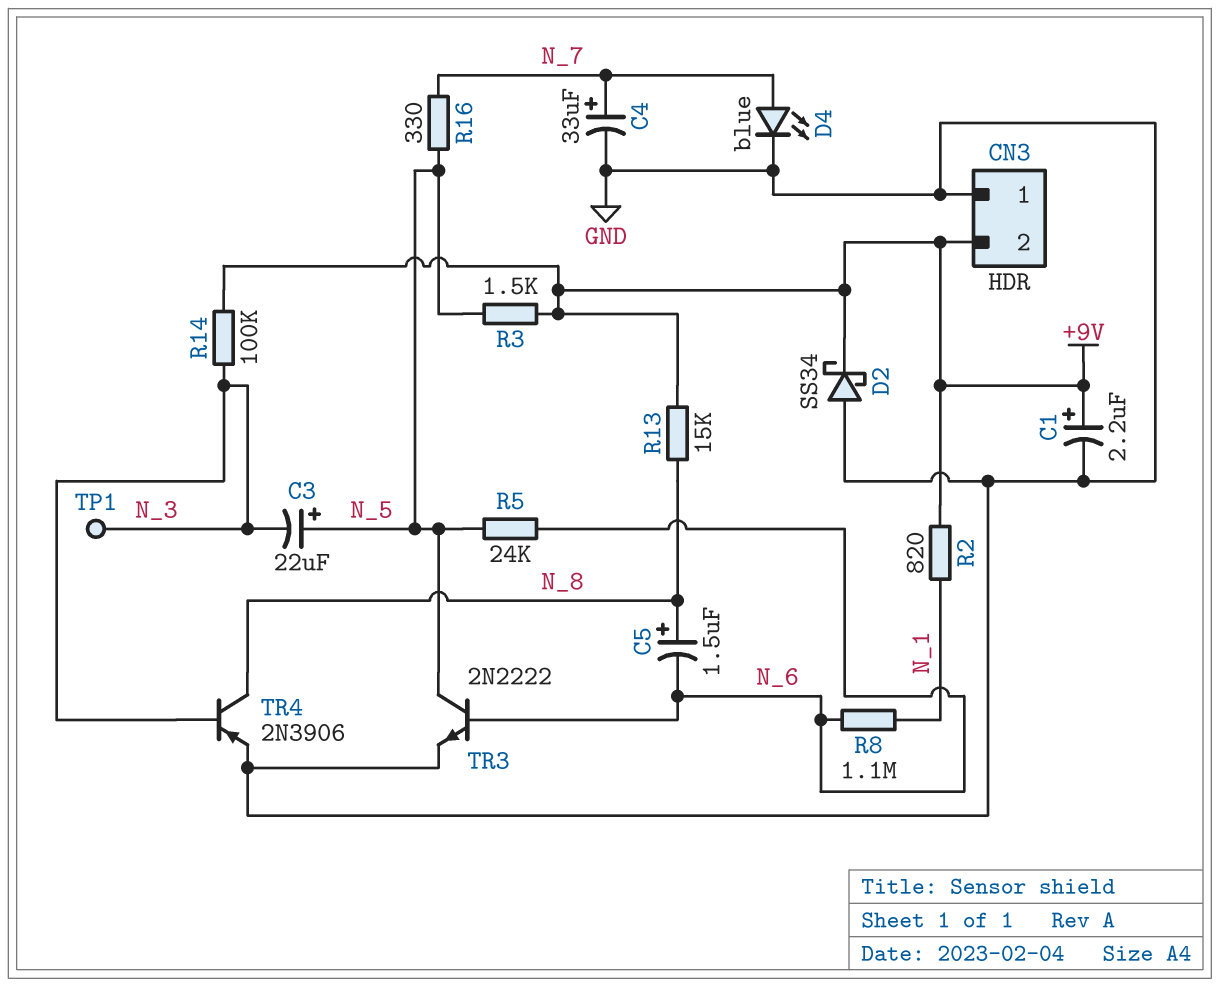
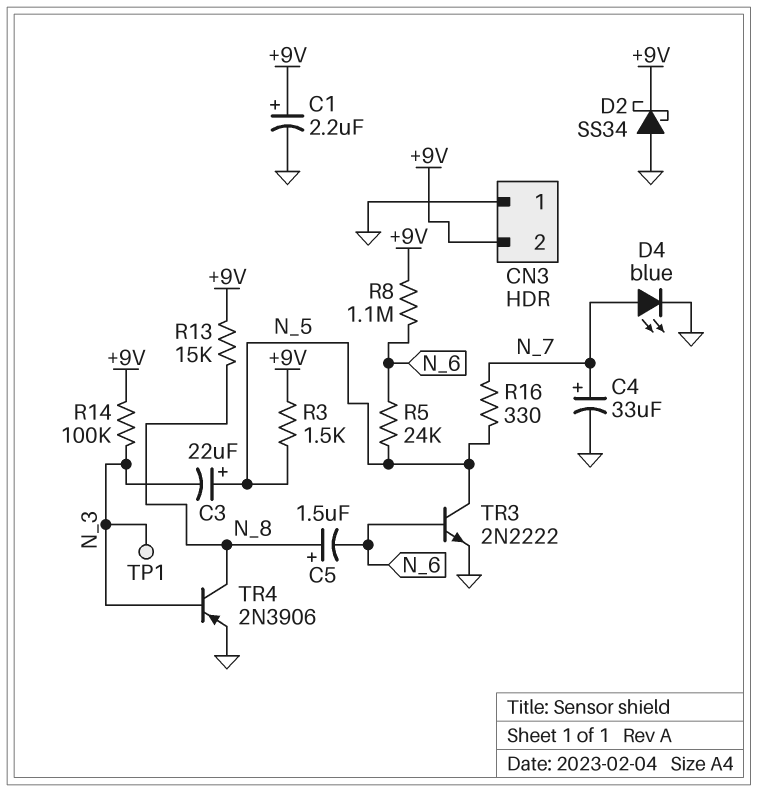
R2: 820 (+9V, N_1) -> none
R8: 1.1M (N_1, N_6) -> 1.1M (+9V, N_6)

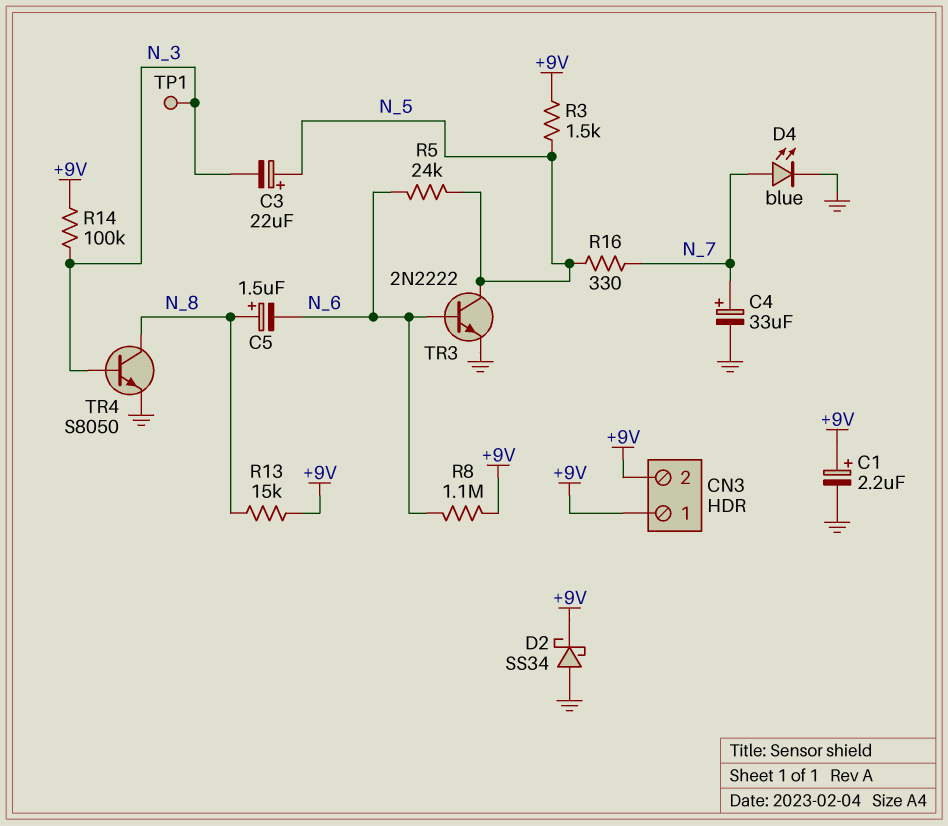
CN3 pin 1: GND -> +9V
TR4: PNP 2N3906 (B N_3, C N_8, E GND) -> NPN S8050 (B N_3, C N_8, E GND)

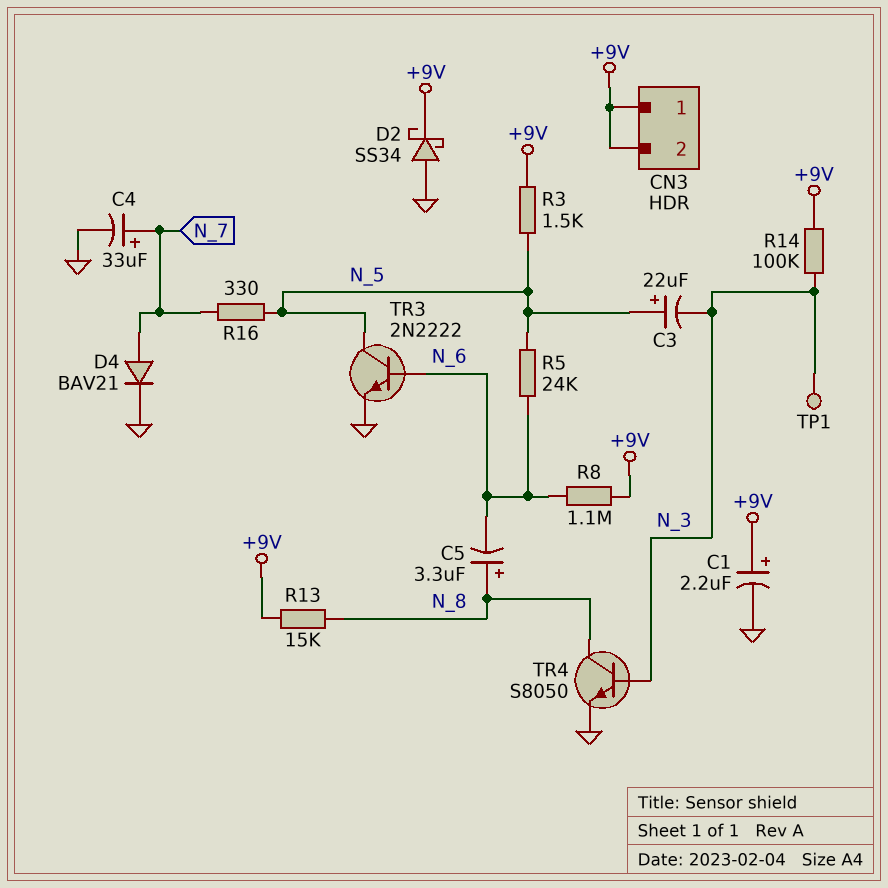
C5: 1.5uF (plus N_8, minus N_6) -> 3.3uF (plus N_8, minus N_6)
D4: LED blue (A N_7, K GND) -> diode BAV21 (A N_7, K GND)

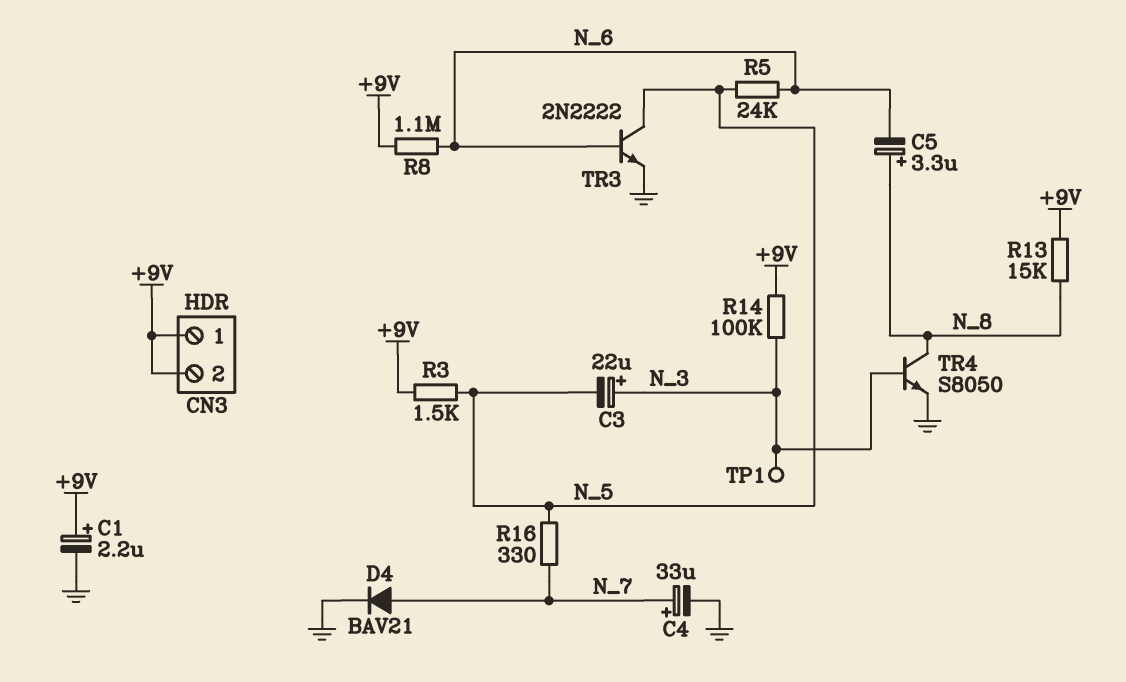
C3: 22uF (plus N_5, minus N_3) -> 22uF (plus N_3, minus N_5)
D2: schottky SS34 (A GND, K +9V) -> none

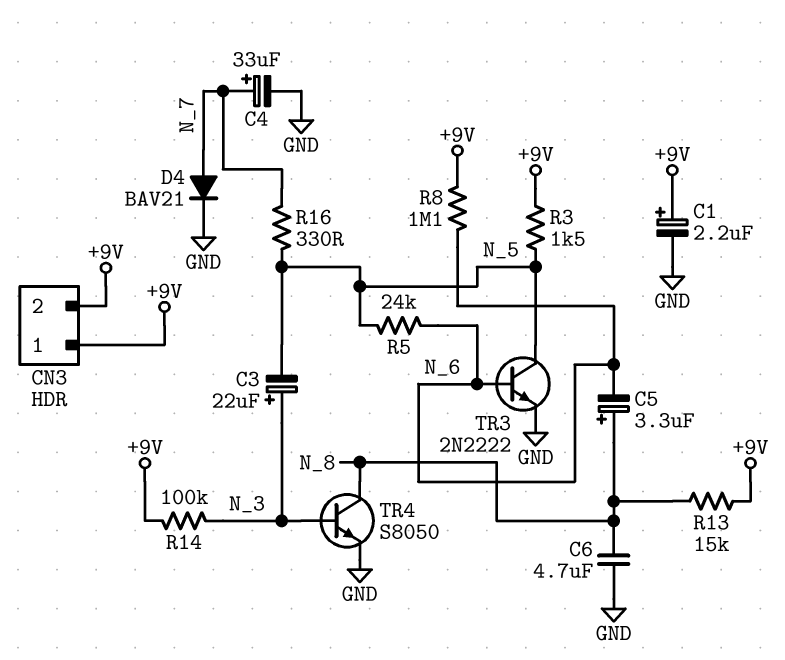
C6: none -> 4.7uF (GND, N_8)
TP1: test point (N_3) -> none

